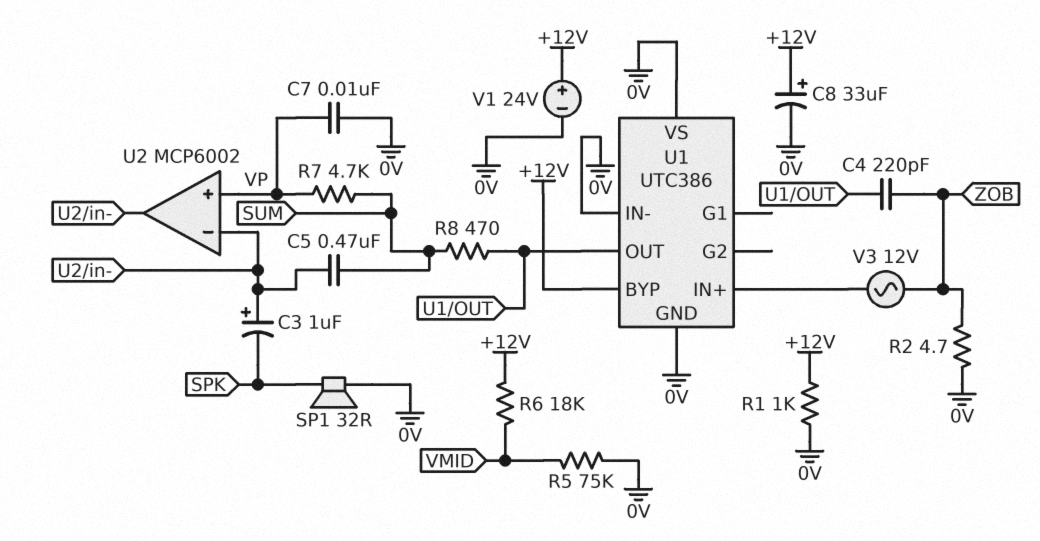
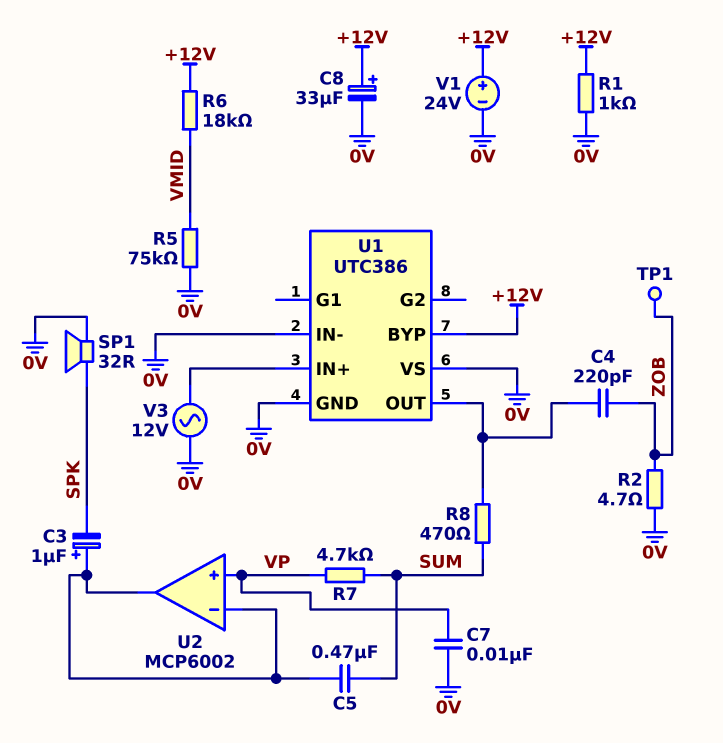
TP1: none -> test point (ZOB)
V3: AC 12V (U1/IN+, ZOB) -> AC 12V (0V, U1/IN+)

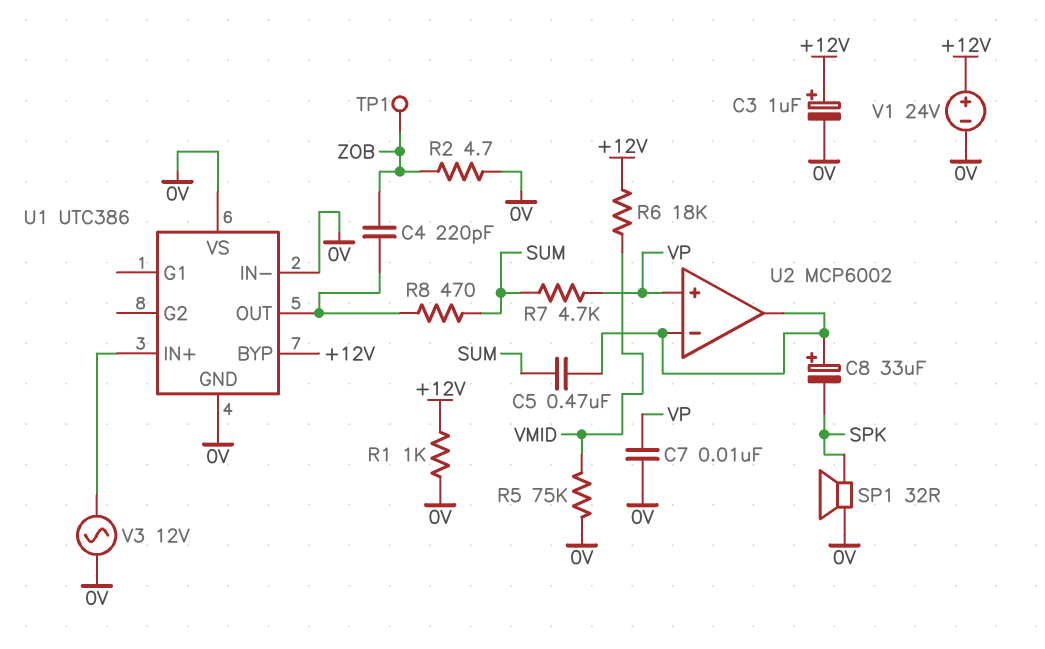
C3: 1uF (plus U2/in-, minus SPK) -> 1uF (plus +12V, minus 0V)
C8: 33uF (plus +12V, minus 0V) -> 33uF (plus U2/in-, minus SPK)

